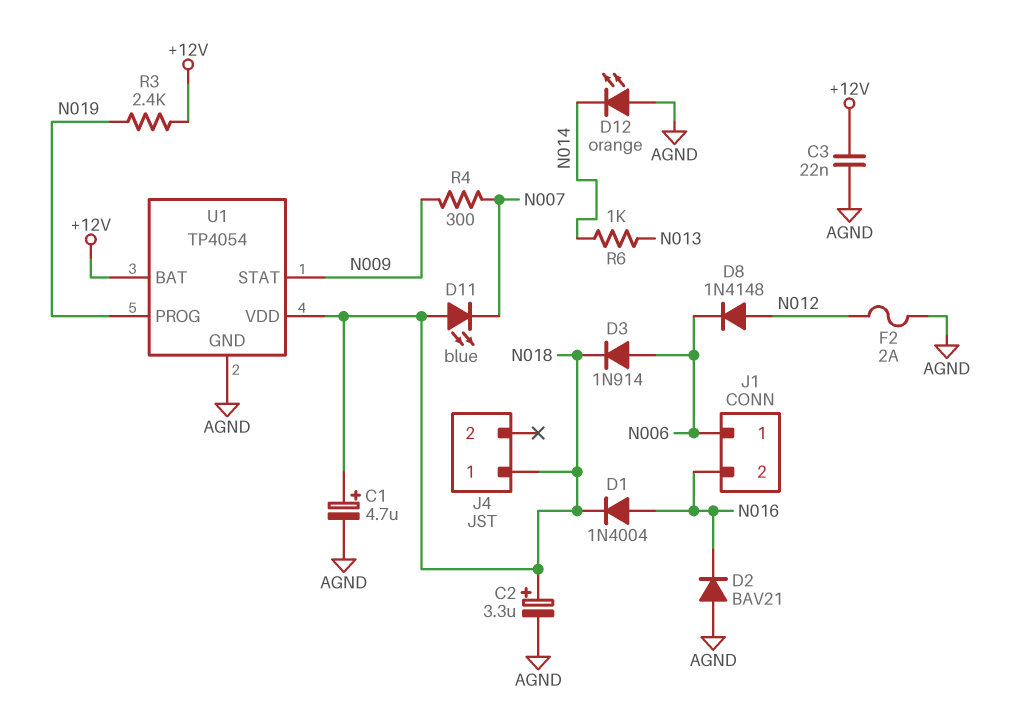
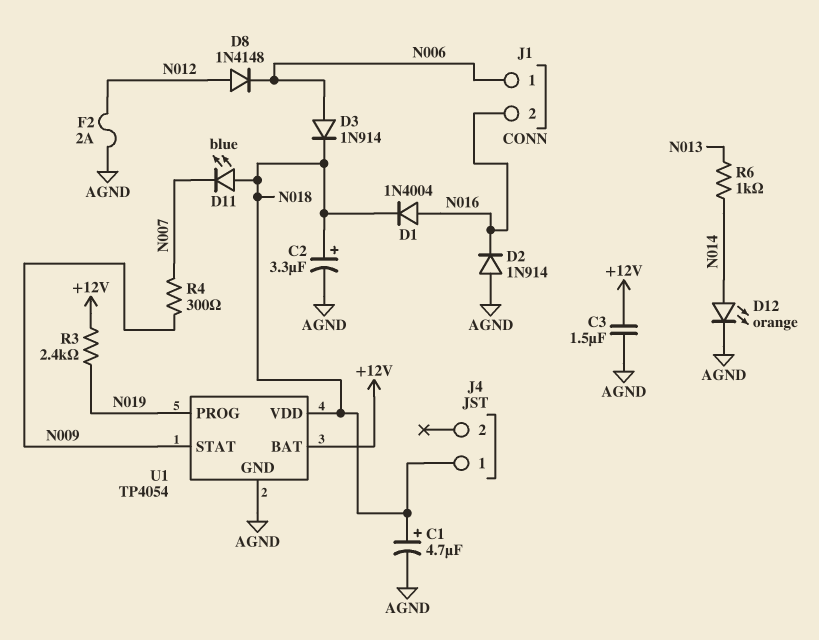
C3: 22nF (+12V, AGND) -> 1.5uF (+12V, AGND)
D2: diode BAV21 (A AGND, K N016) -> diode 1N914 (A AGND, K N016)
D12: LED orange (A AGND, K N014) -> LED orange (A N014, K AGND)

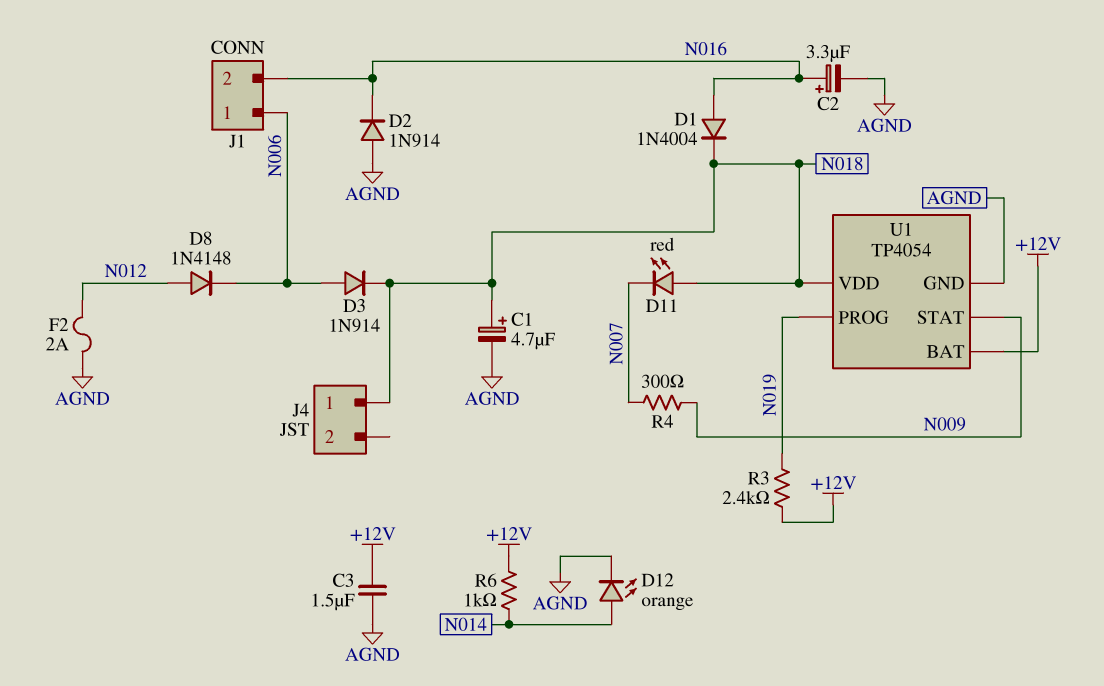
C2: 3.3uF (plus N018, minus AGND) -> 3.3uF (plus N016, minus AGND)
D11: LED blue (A N018, K N007) -> LED red (A N018, K N007)
R6: 1k (N013, N014) -> 1k (+12V, N014)

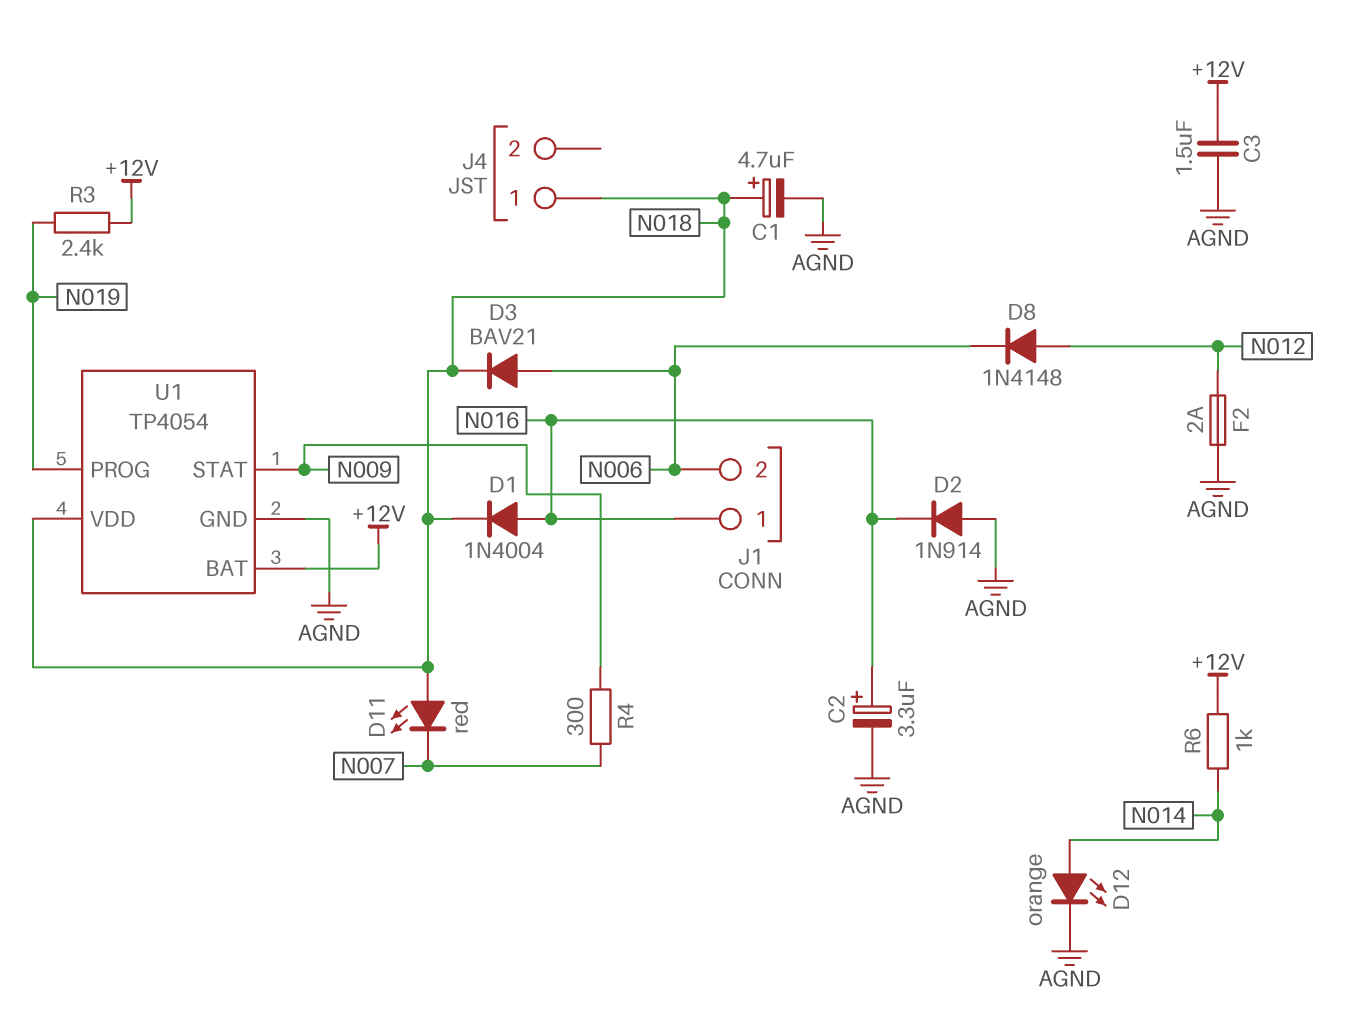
D3: diode 1N914 (A N006, K N018) -> diode BAV21 (A N006, K N018)
J1 pin 1: N006 -> N016
J1 pin 2: N016 -> N006

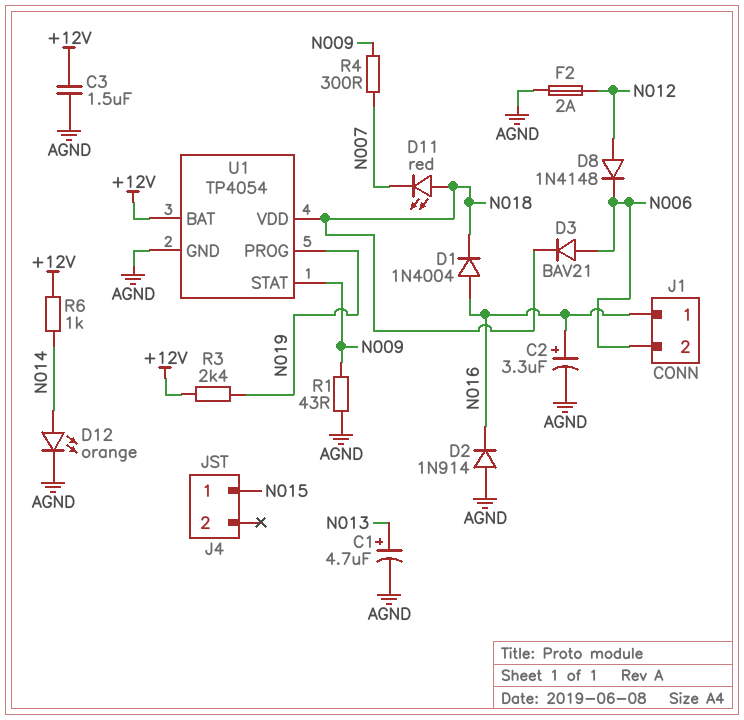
C1: 4.7uF (plus N018, minus AGND) -> 4.7uF (plus N013, minus AGND)
J4 pin 1: N018 -> N015
R1: none -> 43 (AGND, N009)

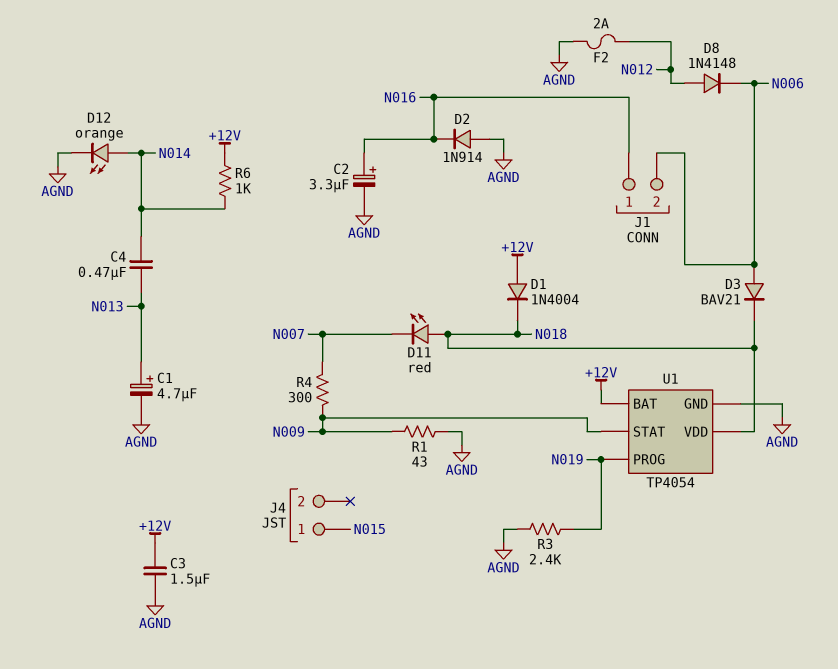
C4: none -> 470nF (N013, N014)
D1: diode 1N4004 (A N016, K N018) -> diode 1N4004 (A +12V, K N018)
R3: 2.4k (+12V, N019) -> 2.4k (AGND, N019)

